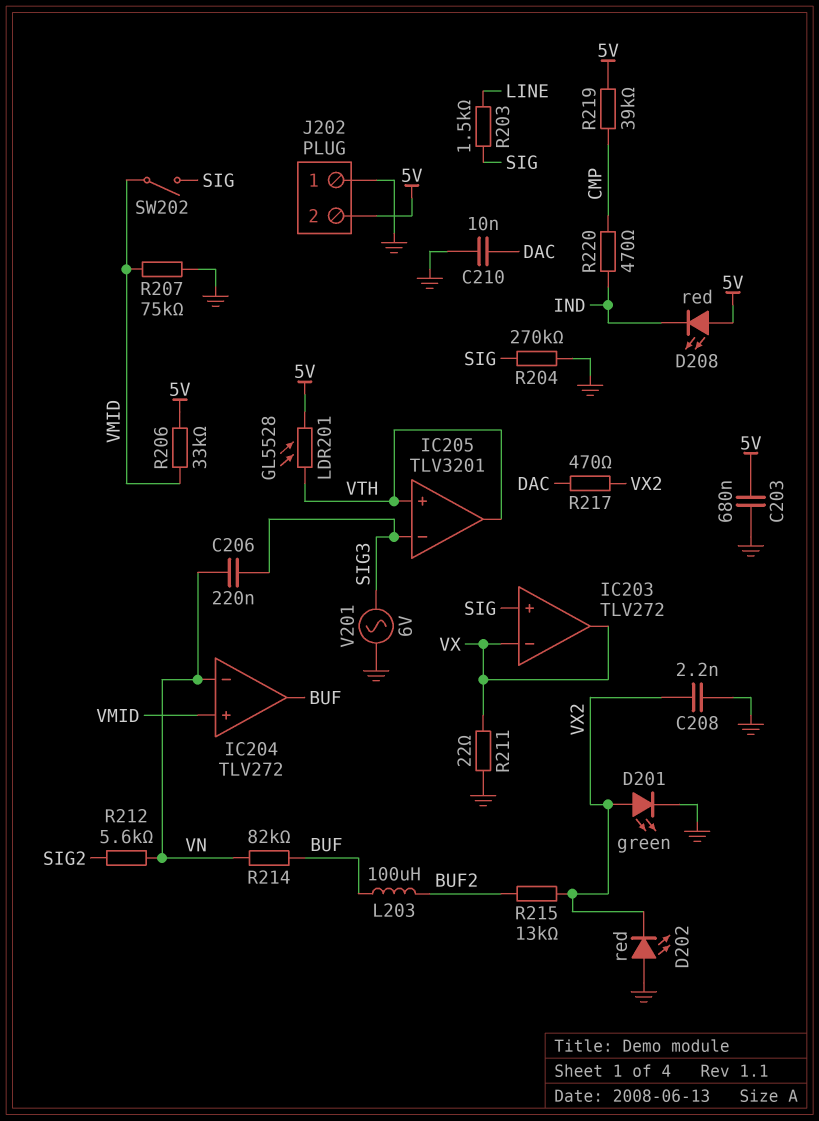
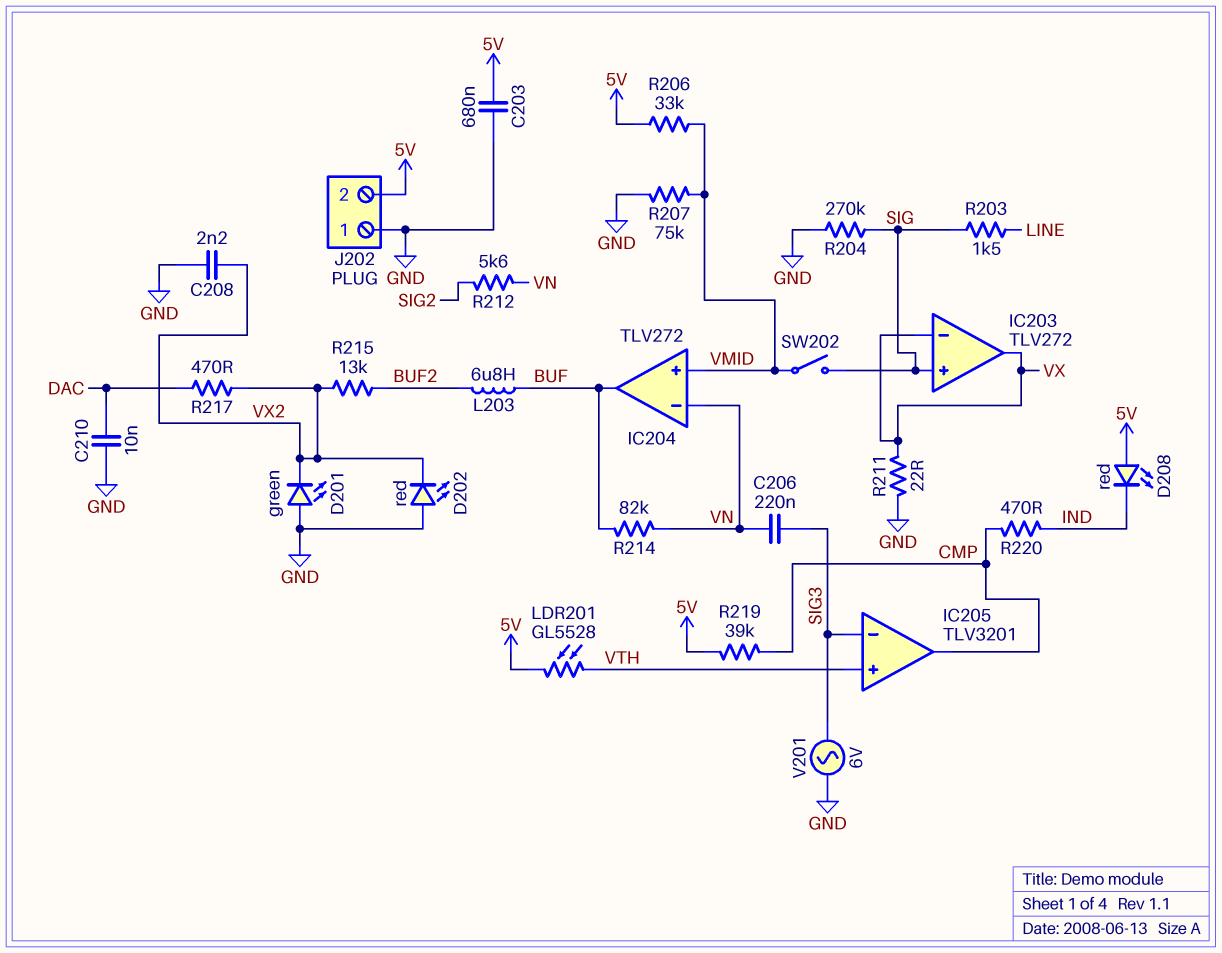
D201: LED green (A VX2, K GND) -> LED green (A GND, K VX2)
IC205 pin out: VTH -> CMP
L203: 100uH (BUF, BUF2) -> 6.8uH (BUF, BUF2)

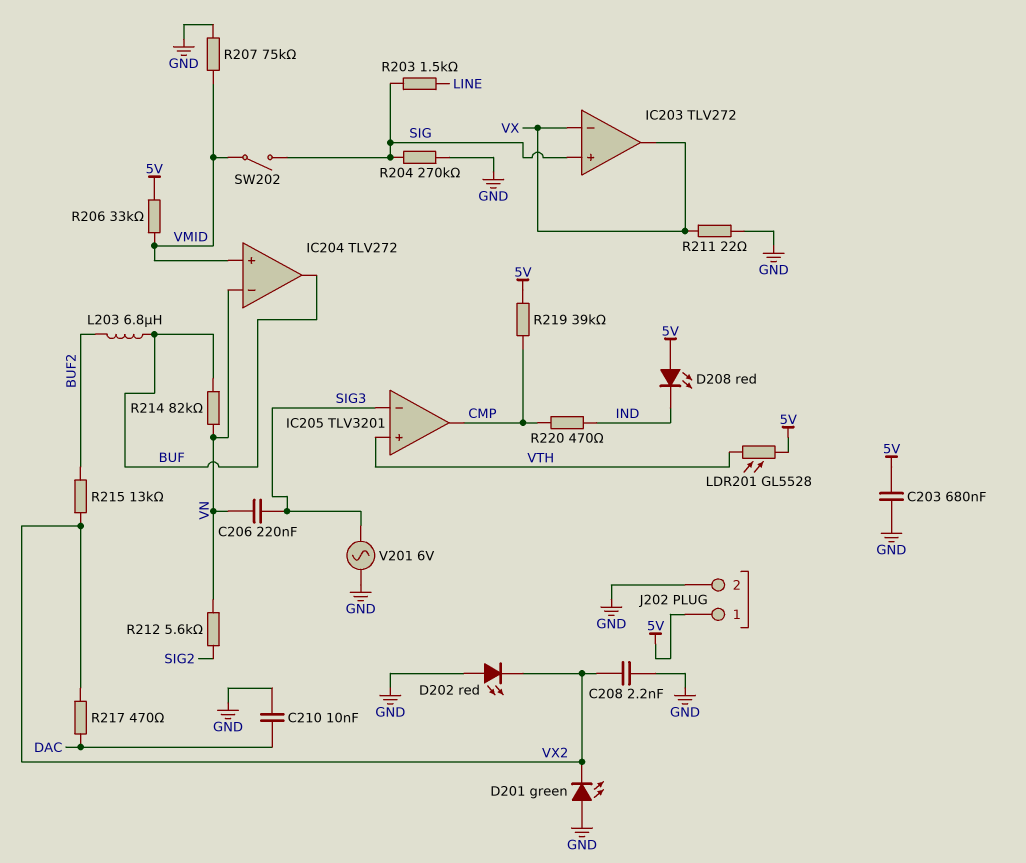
J202 pin 1: GND -> 5V
J202 pin 2: 5V -> GND

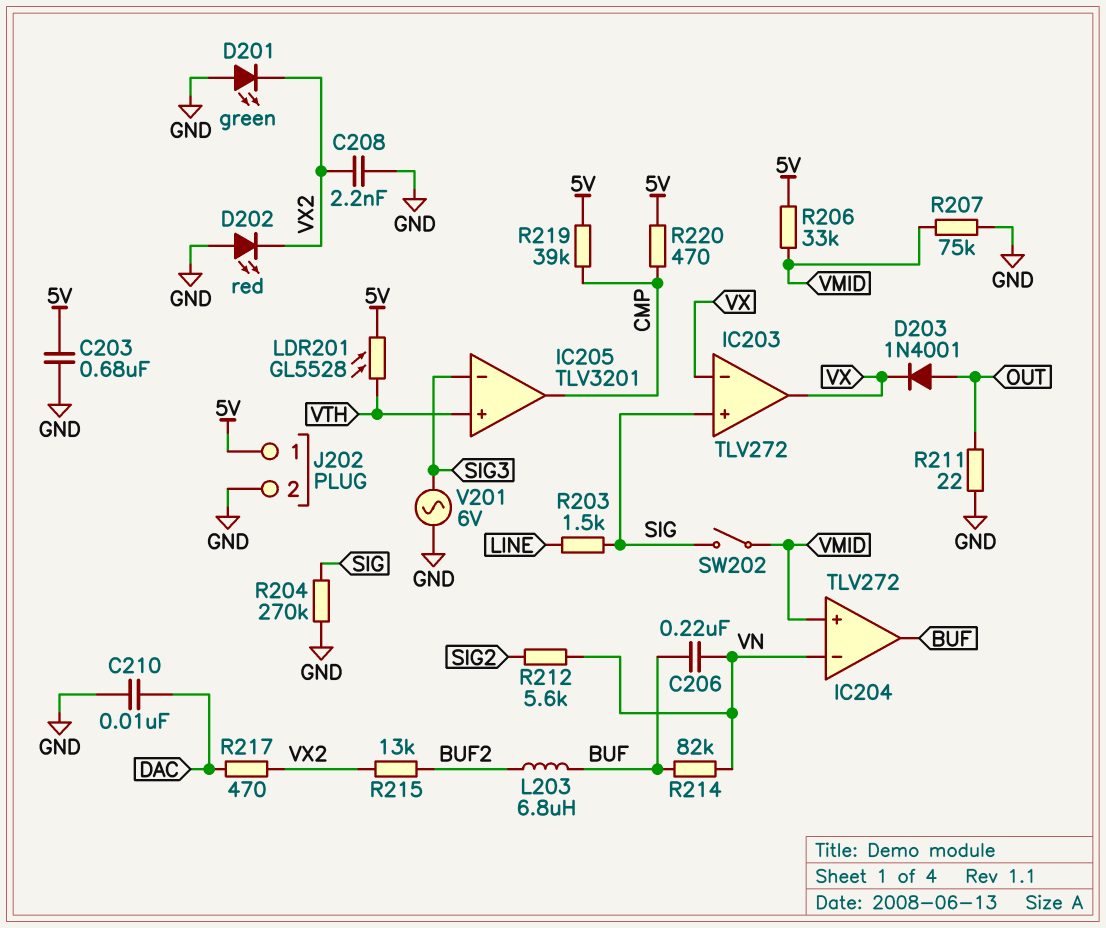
C206: 220nF (SIG3, VN) -> 220nF (BUF, VN)
D203: none -> diode 1N4001 (A OUT, K VX)
D208: LED red (A 5V, K IND) -> none
R211: 22 (GND, VX) -> 22 (GND, OUT)
R220: 470 (CMP, IND) -> 470 (5V, CMP)

